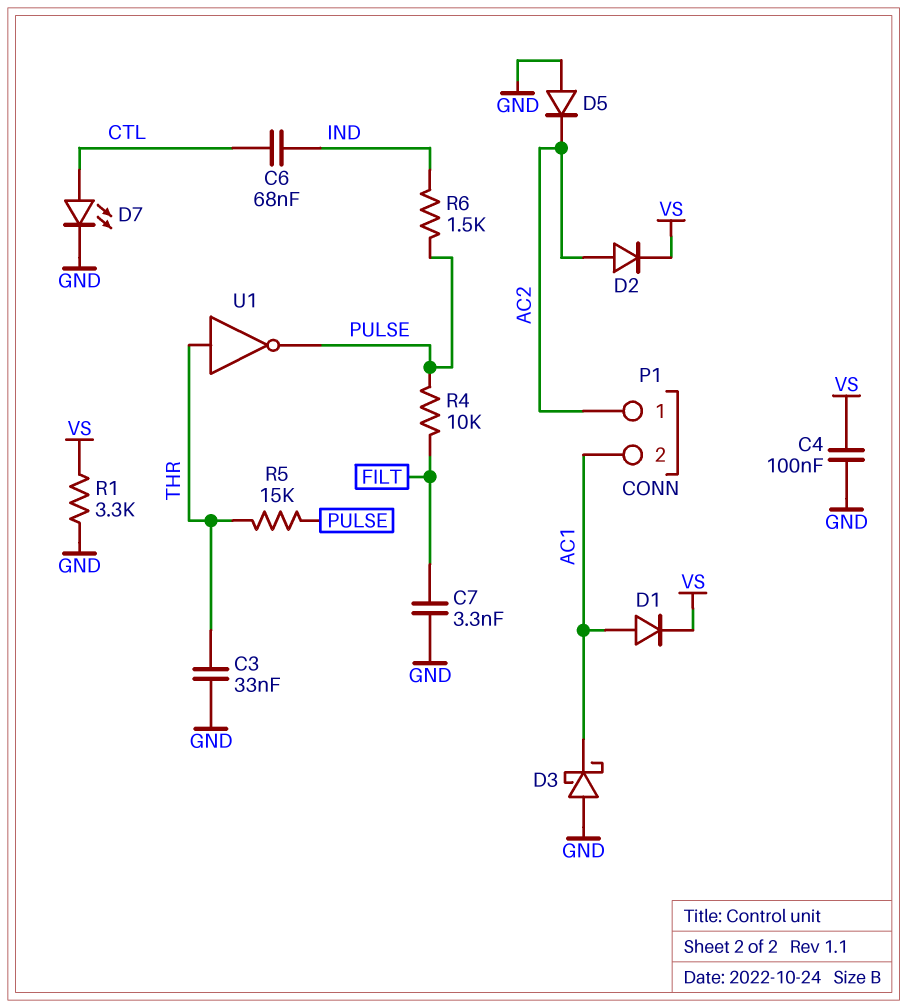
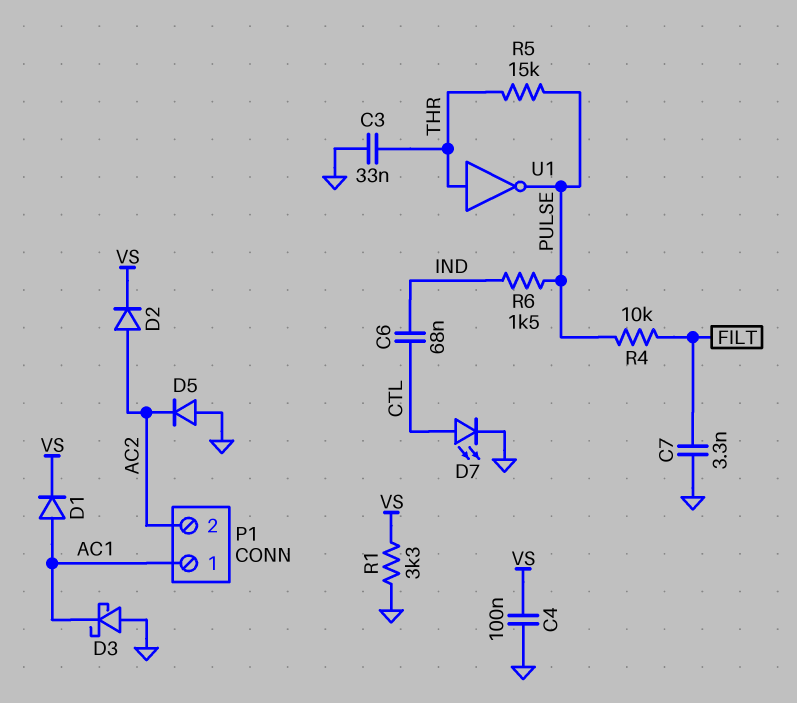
P1 pin 1: AC2 -> AC1
P1 pin 2: AC1 -> AC2

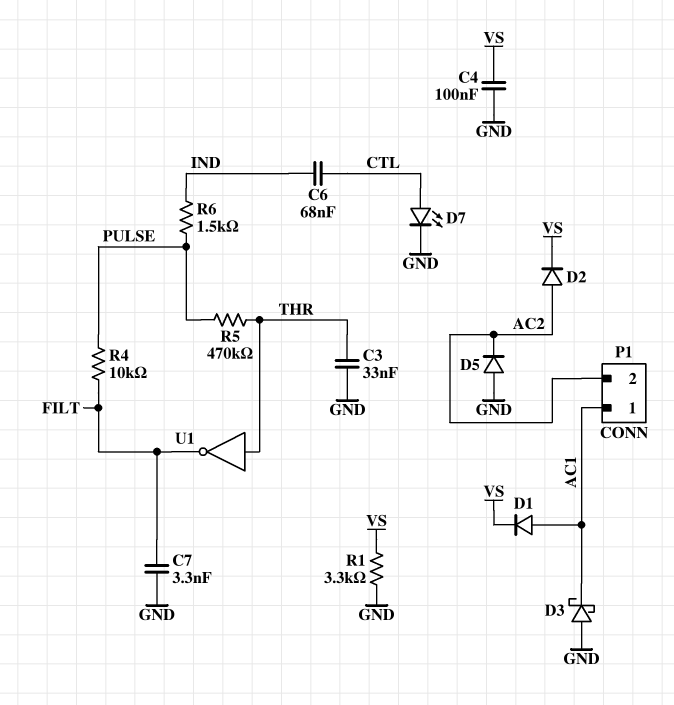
R5: 15k (PULSE, THR) -> 470k (PULSE, THR)
U1: NOT (in THR, out PULSE) -> NOT (in THR, out FILT)

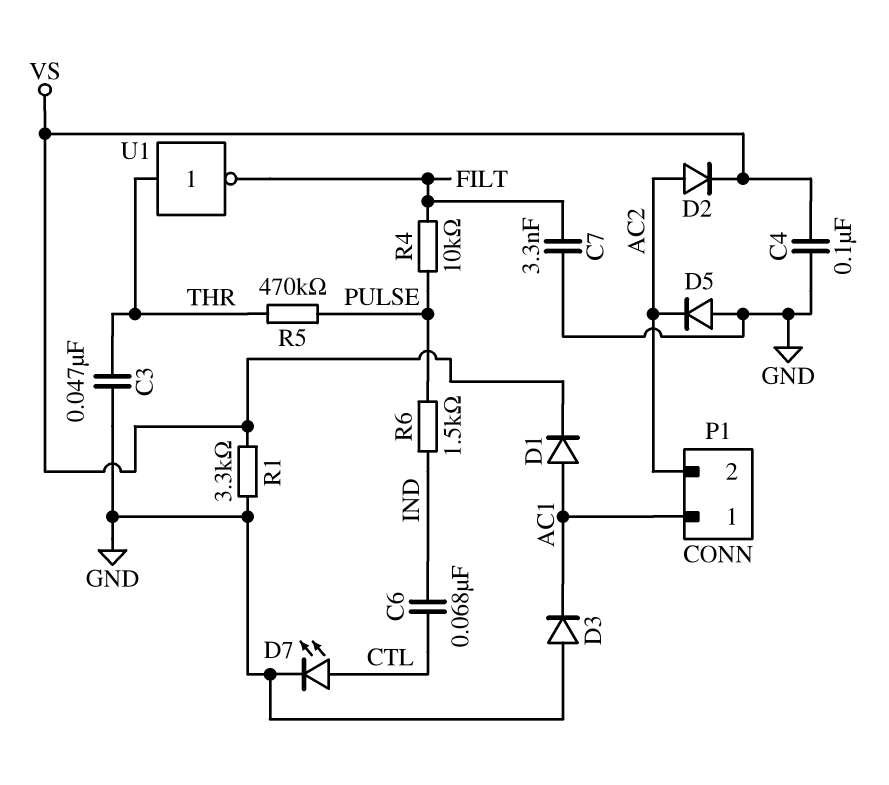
C3: 33nF (GND, THR) -> 47nF (GND, THR)
D3: schottky (A GND, K AC1) -> diode (A GND, K AC1)

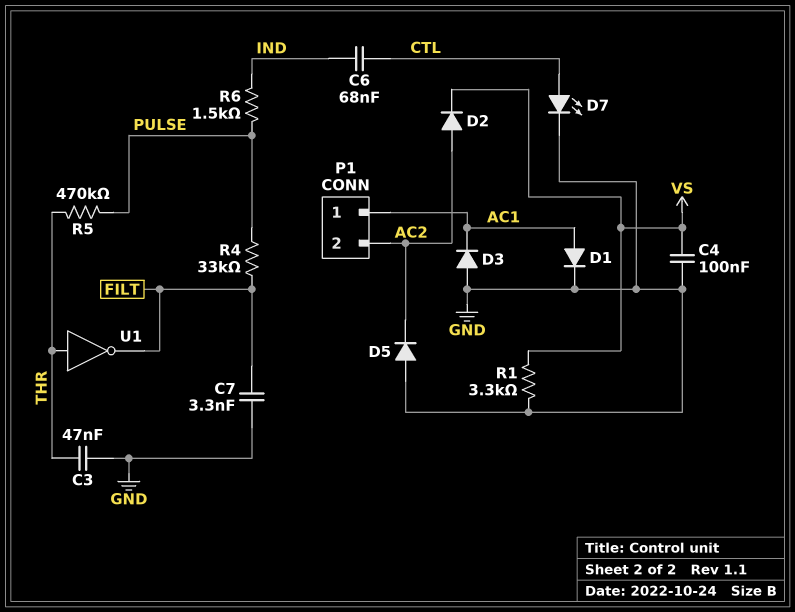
D1: diode (A AC1, K VS) -> diode (A AC1, K GND)
R4: 10k (FILT, PULSE) -> 33k (FILT, PULSE)

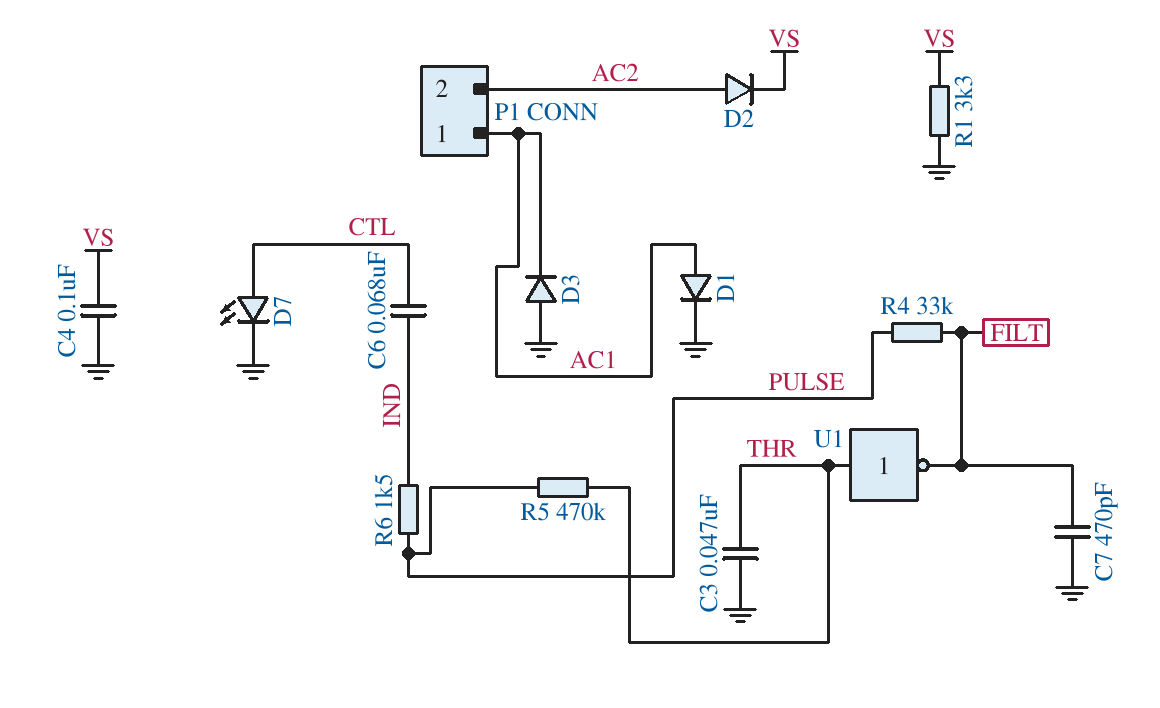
C7: 3.3nF (FILT, GND) -> 470pF (FILT, GND)
D5: diode (A GND, K AC2) -> none

